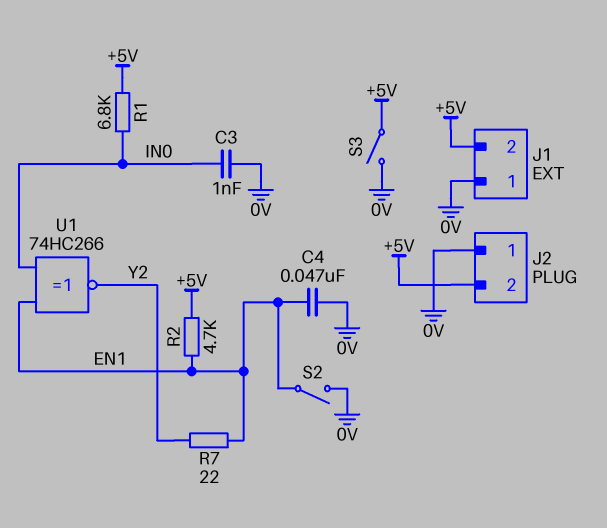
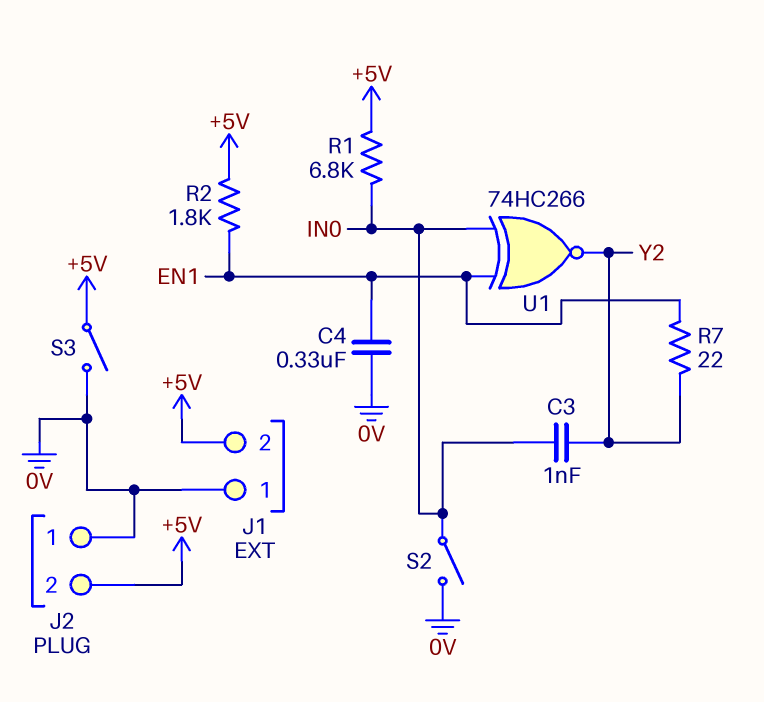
C3: 1nF (0V, IN0) -> 1nF (IN0, Y2)
C4: 47nF (0V, EN1) -> 330nF (0V, EN1)
R2: 4.7k (+5V, EN1) -> 1.8k (+5V, EN1)
S2: switch (0V, EN1) -> switch (0V, IN0)

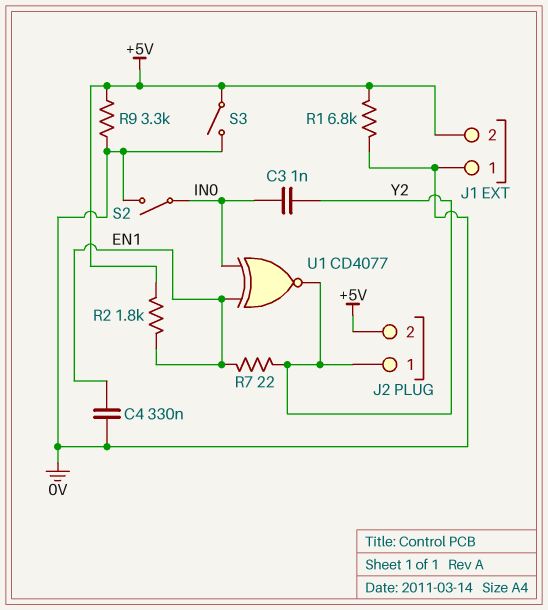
J2 pin 1: 0V -> Y2
R1: 6.8k (+5V, IN0) -> 6.8k (+5V, 0V)
R9: none -> 3.3k (+5V, 0V)
U1: XNOR 74HC266 (in EN1, in IN0, out Y2) -> XNOR CD4077 (in EN1, in IN0, out Y2)

